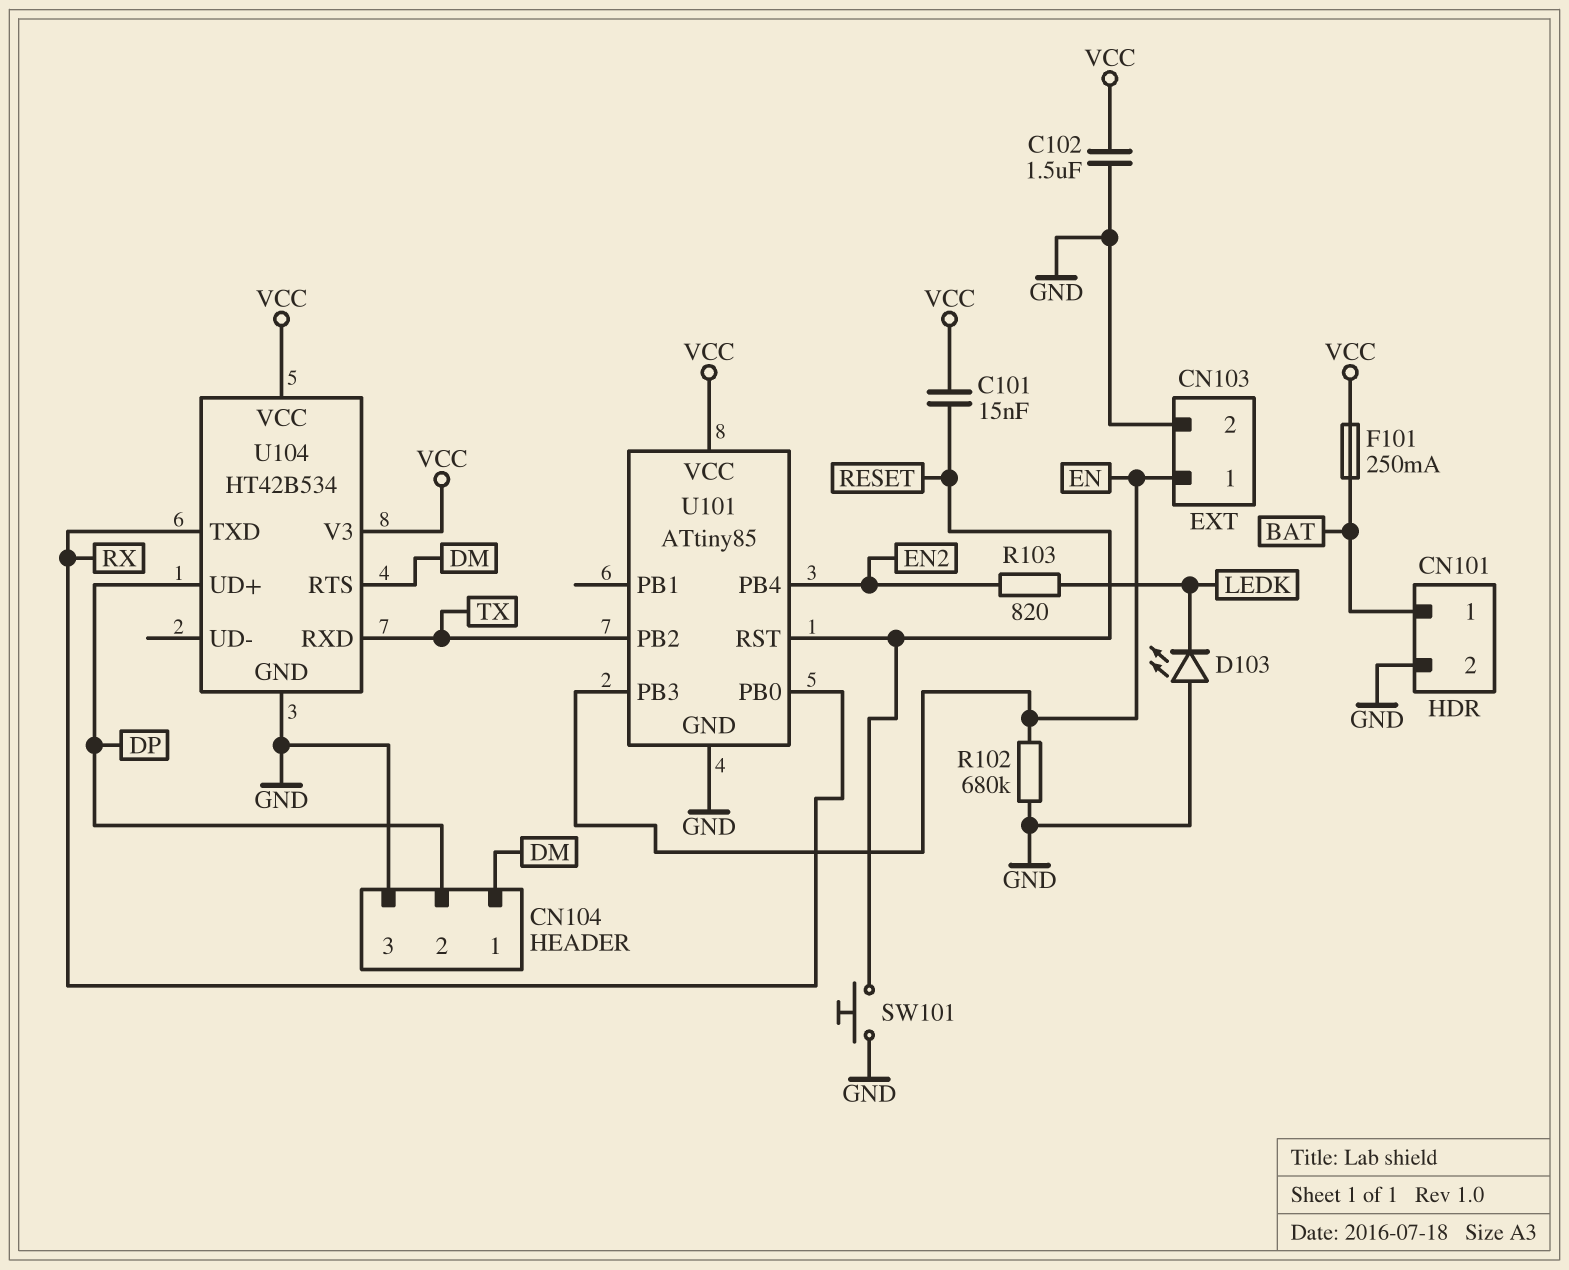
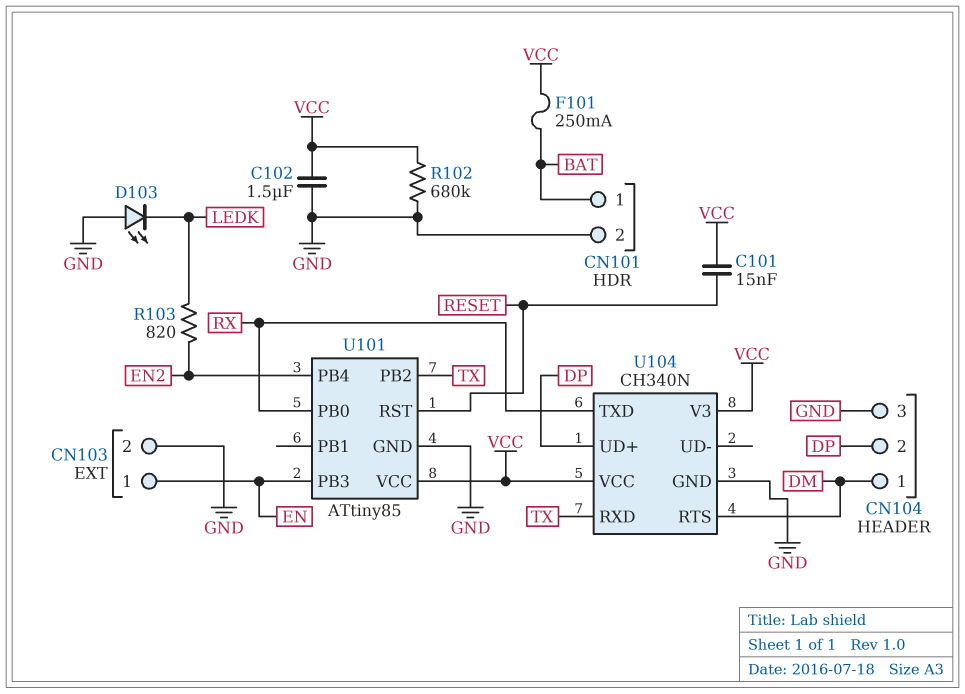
R102: 680k (EN, GND) -> 680k (GND, VCC)
SW101: button (GND, RESET) -> none
U104: HT42B534 -> CH340N

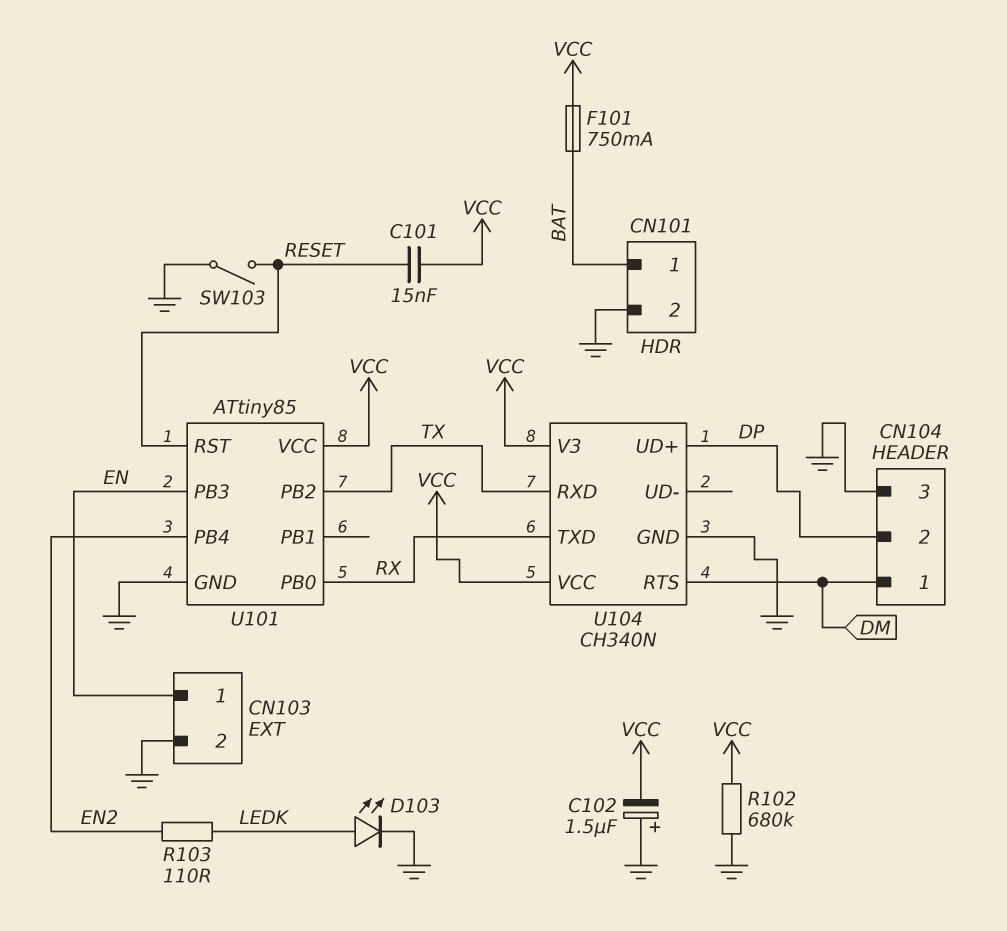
C102: 1.5uF (GND, VCC) -> 1.5uF (plus GND, minus VCC)
D103: LED (A GND, K LEDK) -> LED (A LEDK, K GND)
F101: 250mA (BAT, VCC) -> 750mA (BAT, VCC)
R103: 820 (EN2, LEDK) -> 110 (EN2, LEDK)
SW103: none -> switch (GND, RESET)

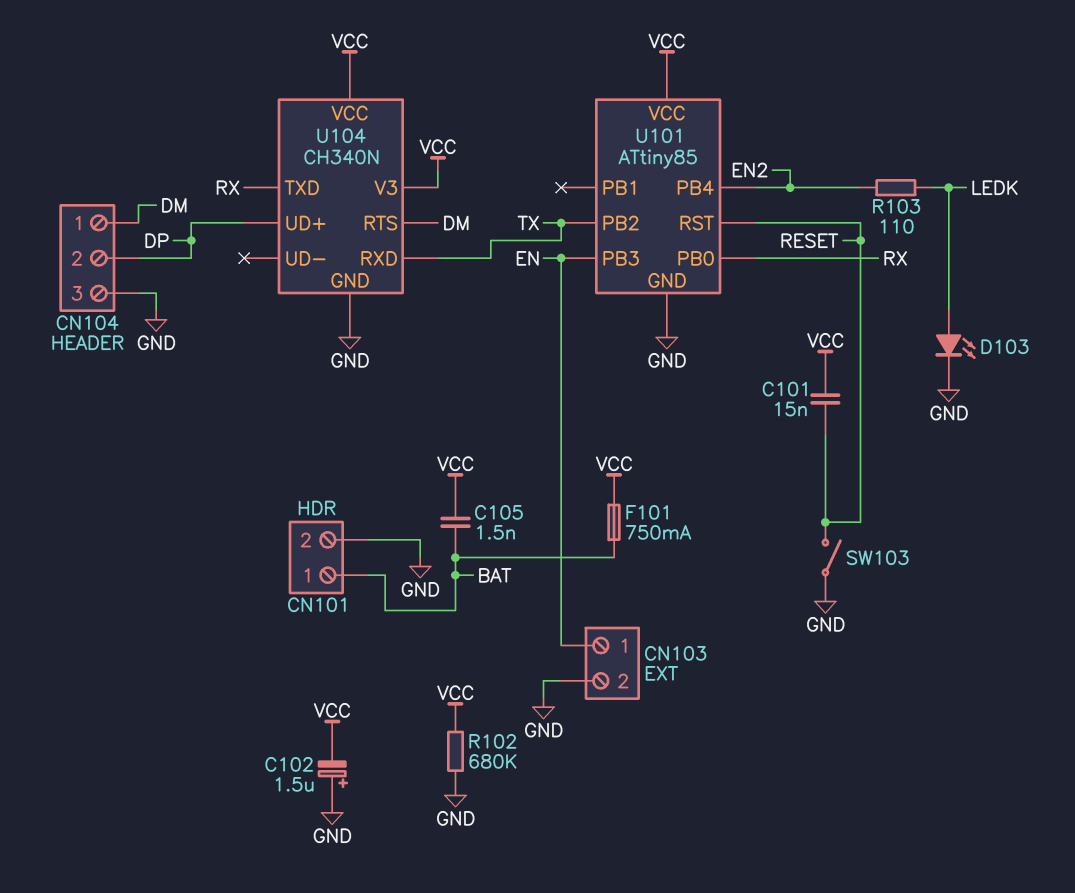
C105: none -> 1.5nF (BAT, VCC)

